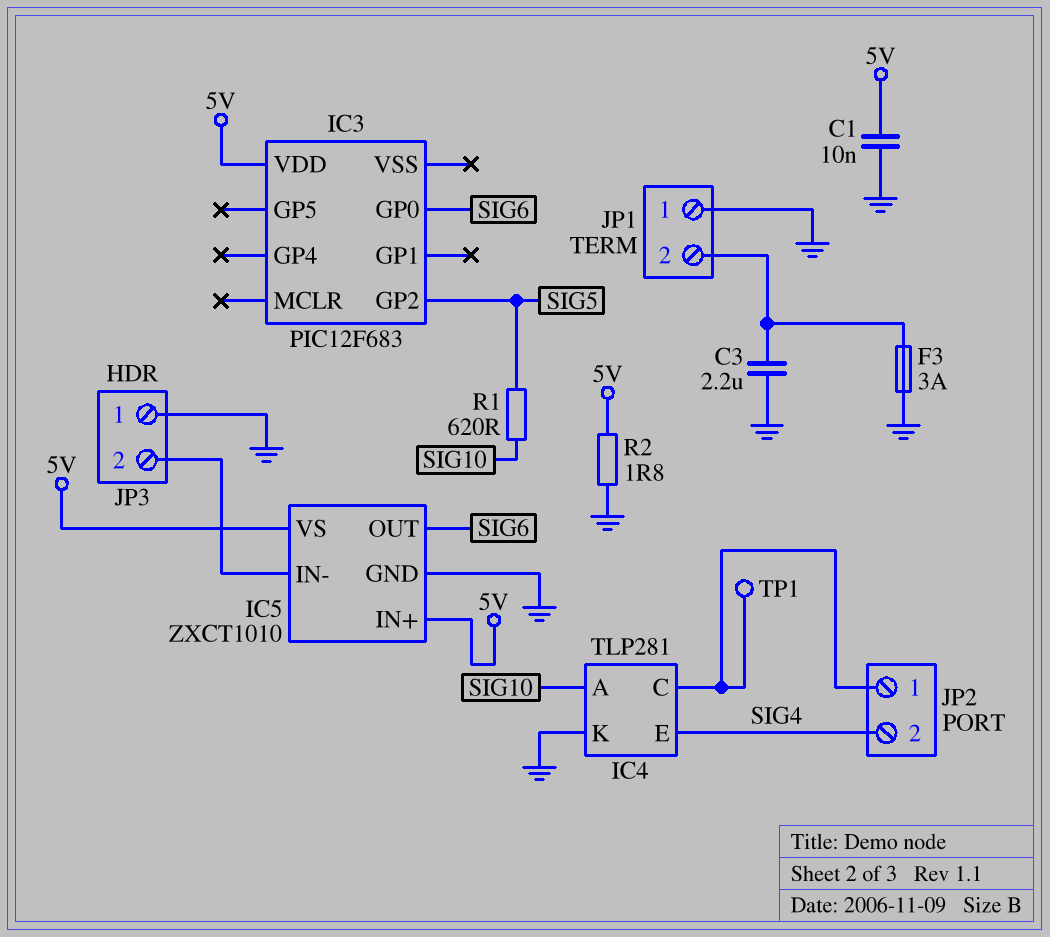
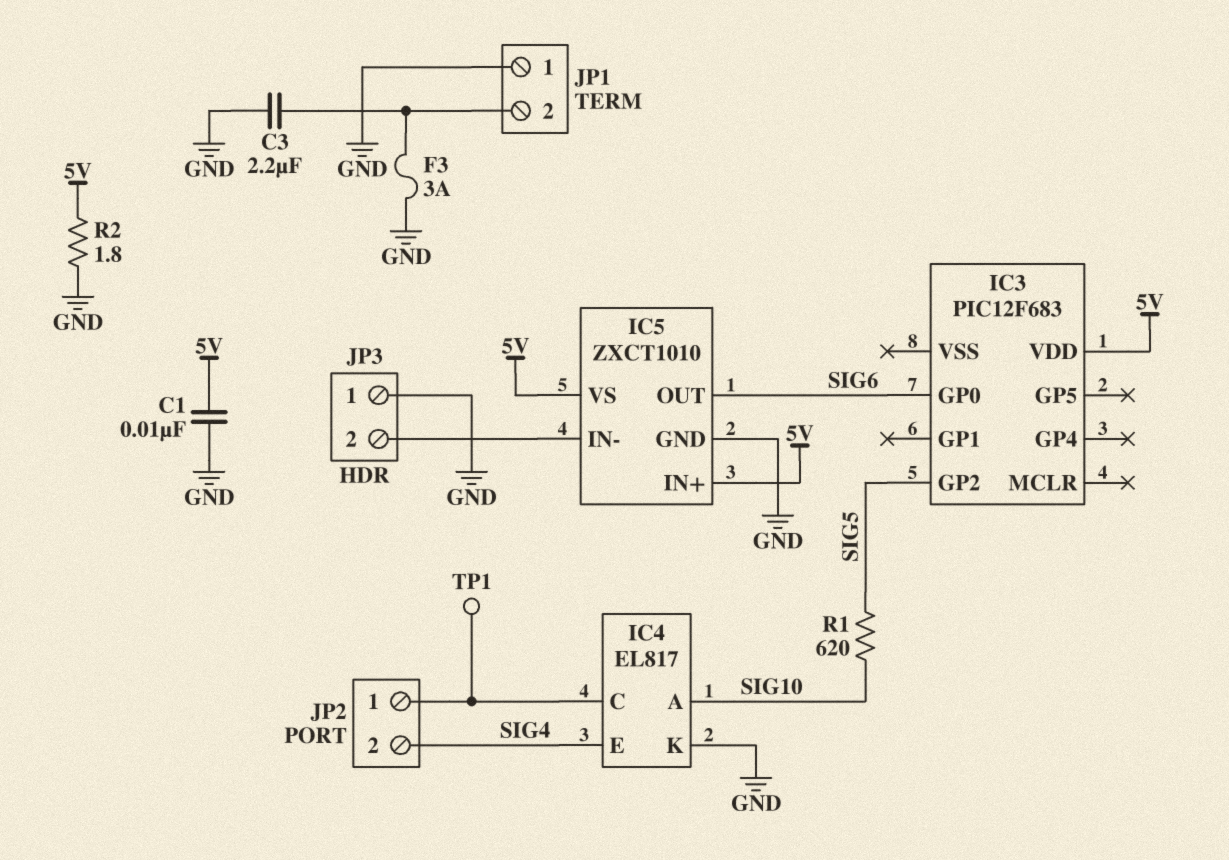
IC4: TLP281 -> EL817

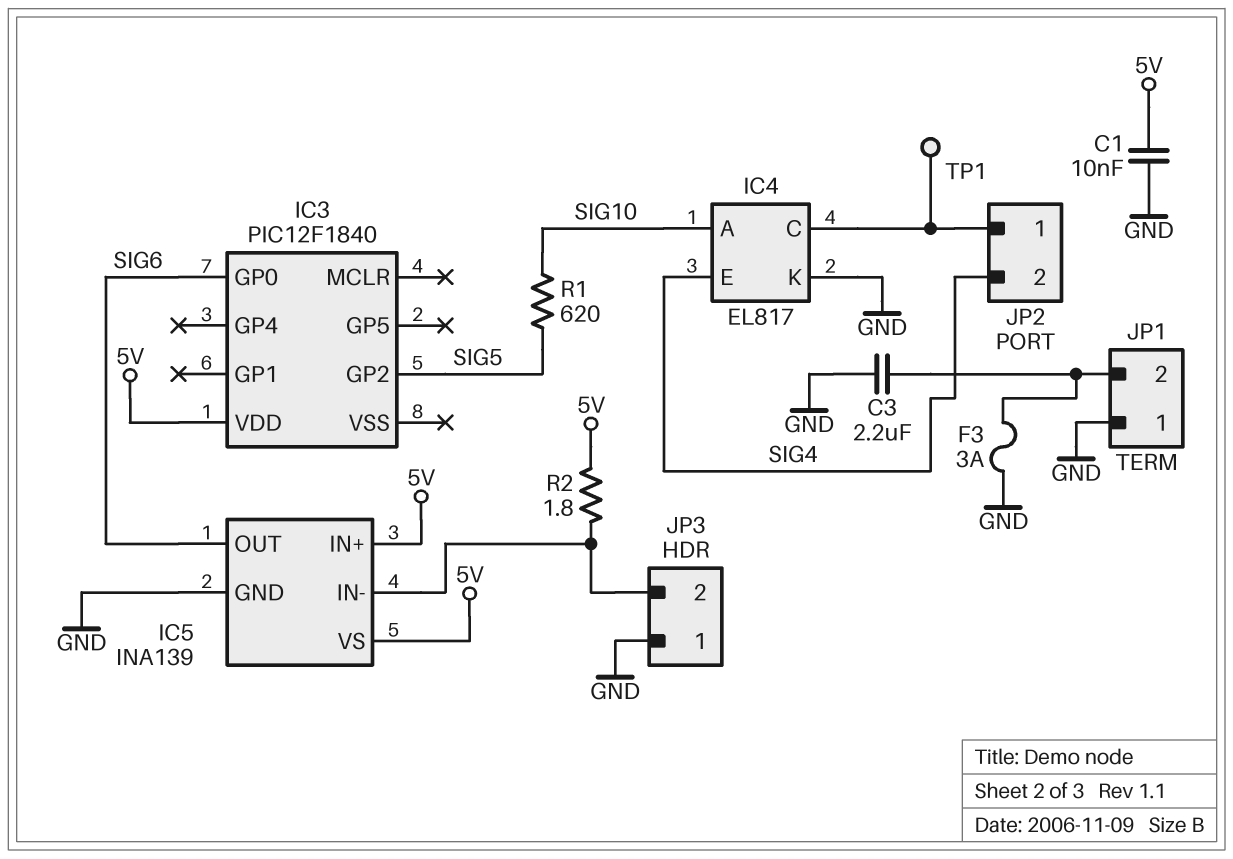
IC3: PIC12F683 -> PIC12F1840
IC5: ZXCT1010 -> INA139
R2: 1.8 (5V, GND) -> 1.8 (5V, IC5/IN-)

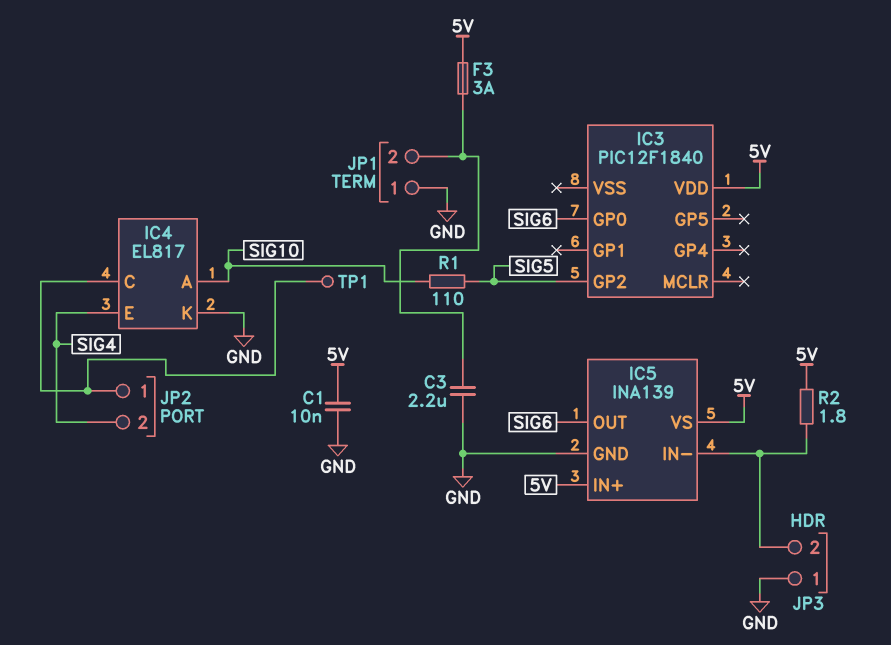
F3: 3A (GND, JP1/2) -> 3A (5V, JP1/2)
R1: 620 (SIG5, SIG10) -> 110 (SIG5, SIG10)

